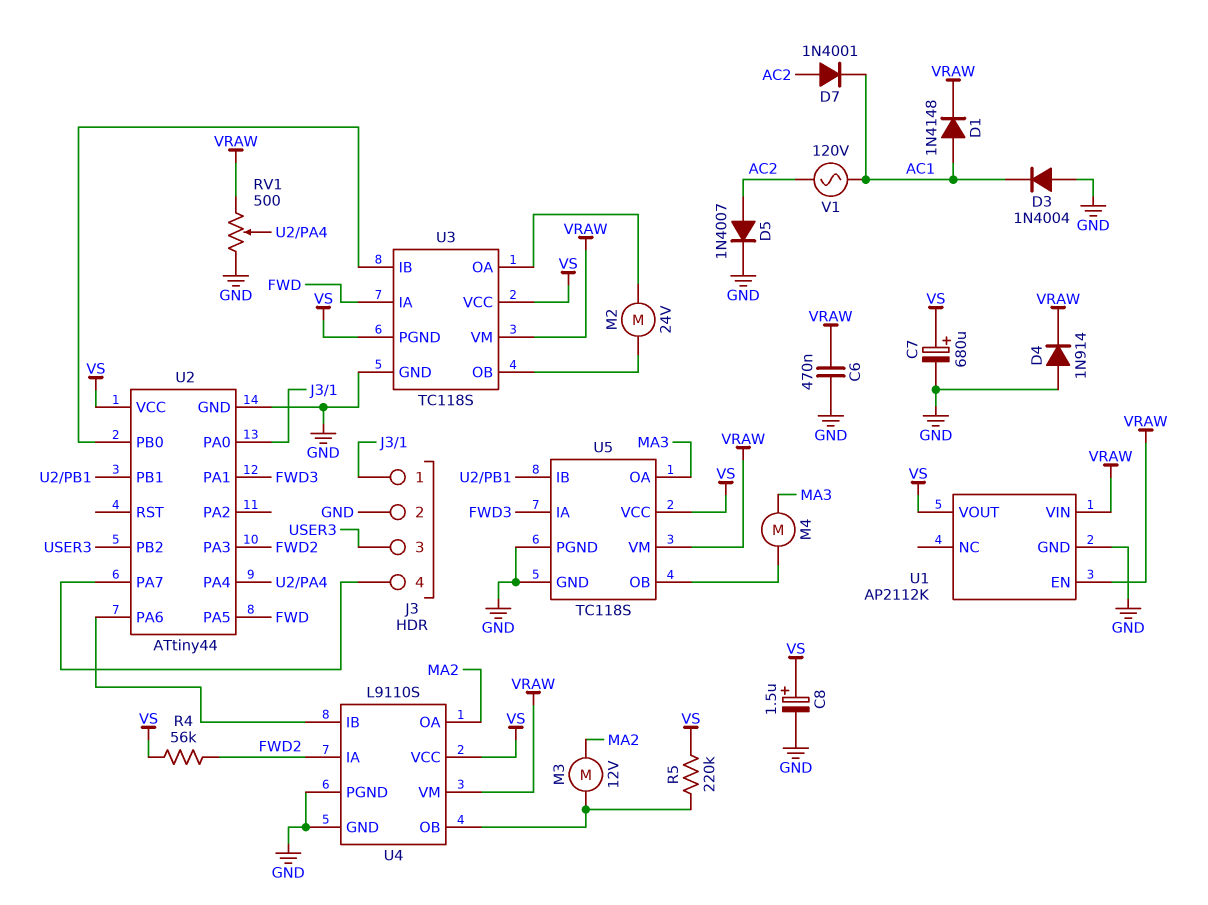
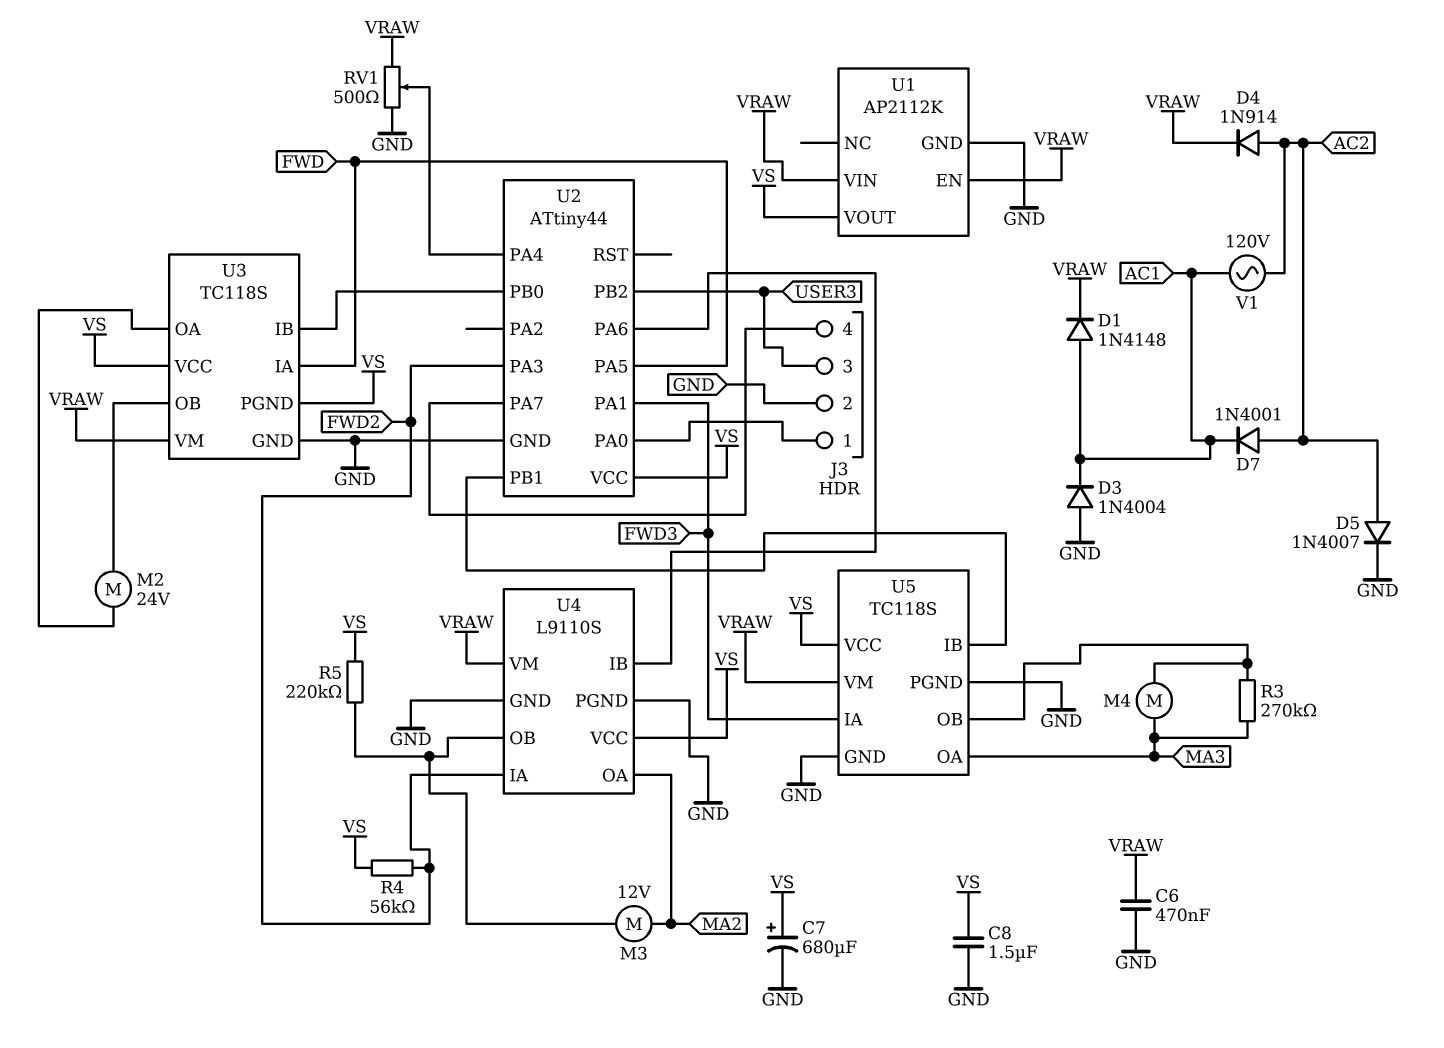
C8: 1.5uF (plus VS, minus GND) -> 1.5uF (GND, VS)
D4: diode 1N914 (A GND, K VRAW) -> diode 1N914 (A AC2, K VRAW)
R3: none -> 270k (MA3, U5/OB)

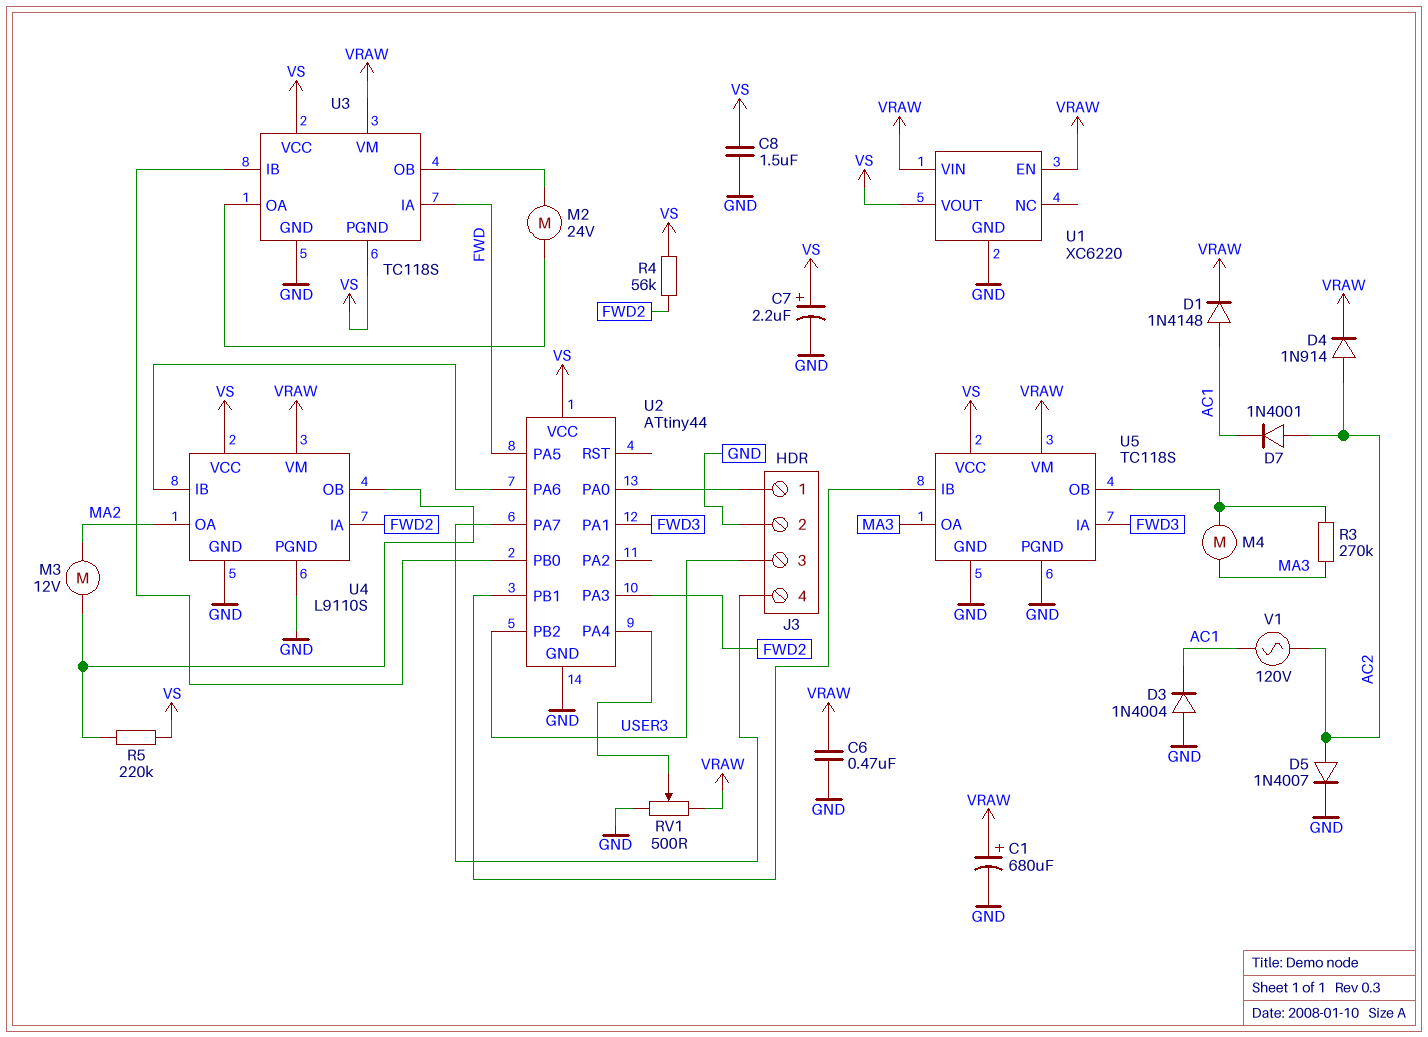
C1: none -> 680uF (plus VRAW, minus GND)
C7: 680uF (plus VS, minus GND) -> 2.2uF (plus VS, minus GND)
U1: AP2112K -> XC6220

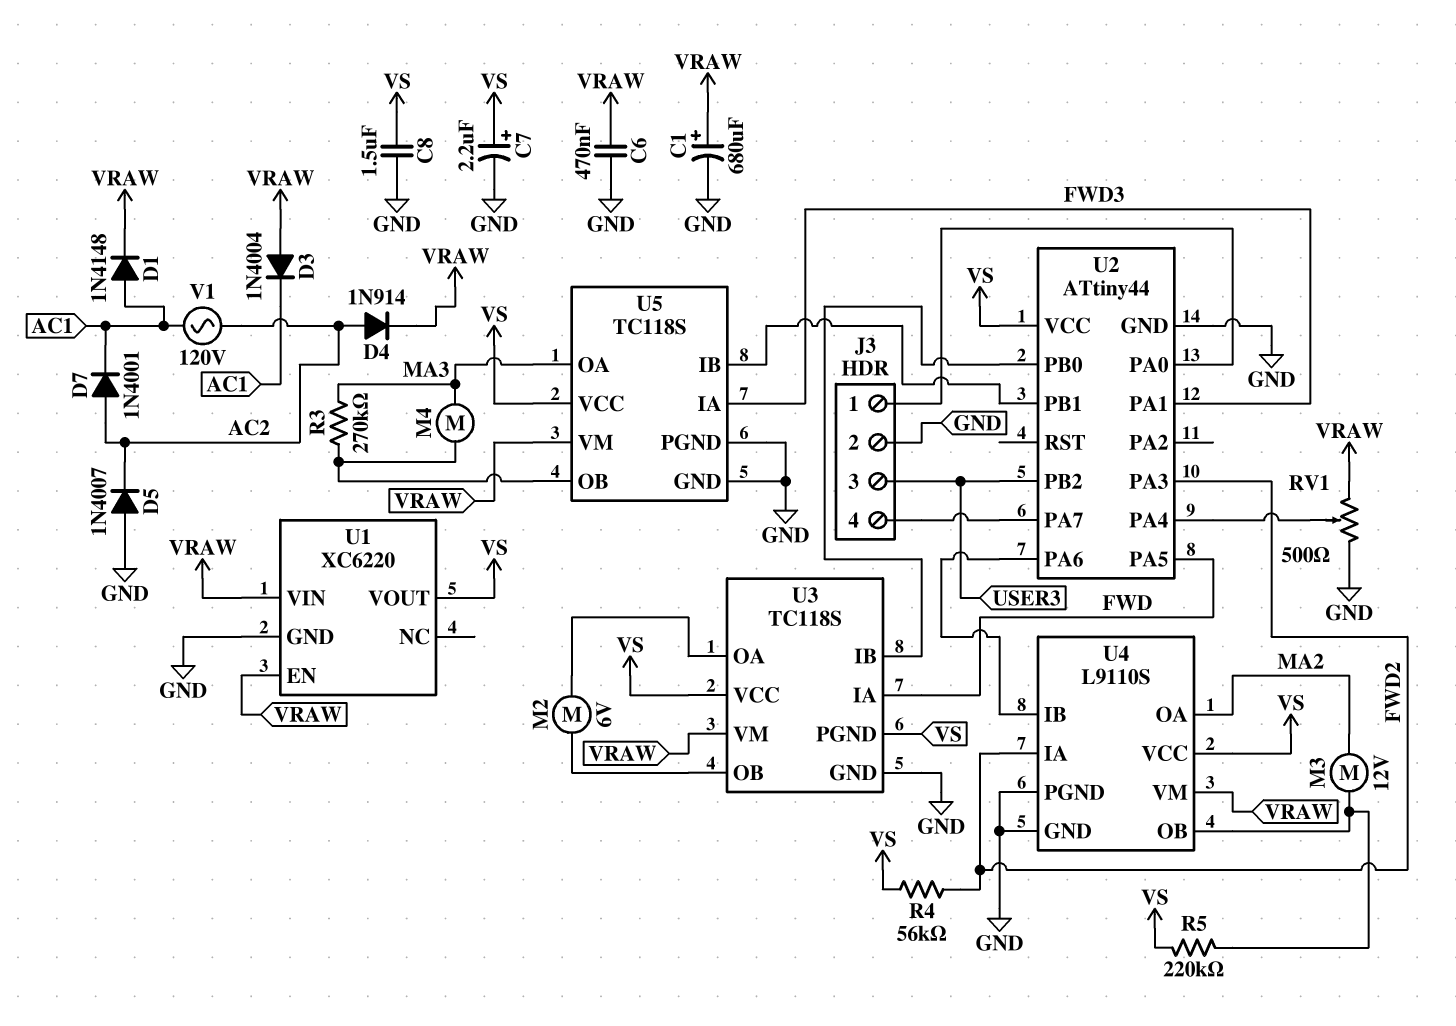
D3: diode 1N4004 (A GND, K AC1) -> diode 1N4004 (A VRAW, K AC1)
D5: diode 1N4007 (A AC2, K GND) -> diode 1N4007 (A GND, K AC2)
M2: motor 24V (U3/OA, U3/OB) -> motor 6V (U3/OA, U3/OB)

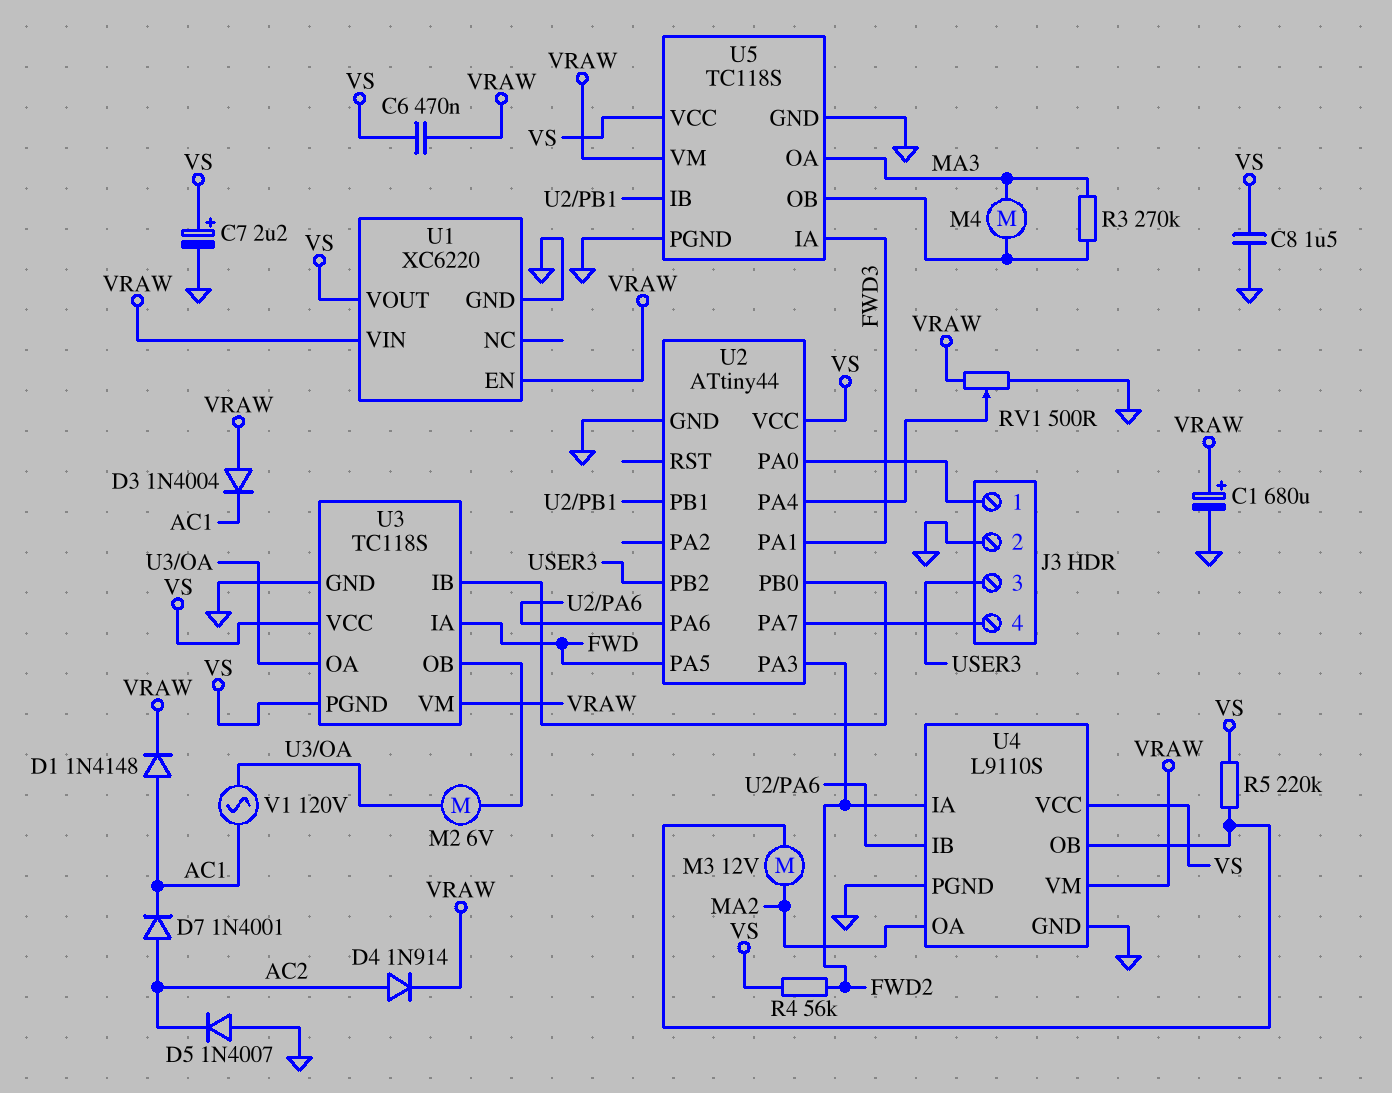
C6: 470nF (GND, VRAW) -> 470nF (VRAW, VS)
V1: AC 120V (AC1, AC2) -> AC 120V (AC1, U3/OA)

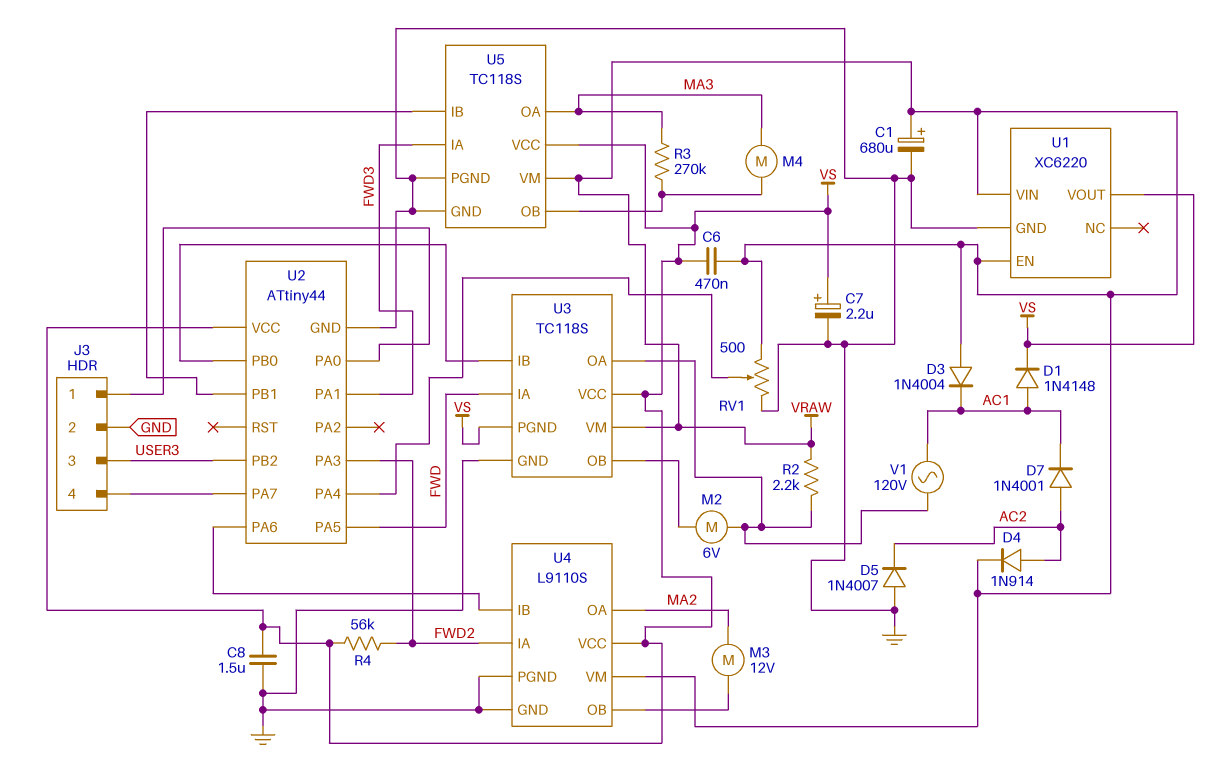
D1: diode 1N4148 (A AC1, K VRAW) -> diode 1N4148 (A AC1, K VS)
R2: none -> 2.2k (U3/OA, VRAW)
R5: 220k (U4/OB, VS) -> none

